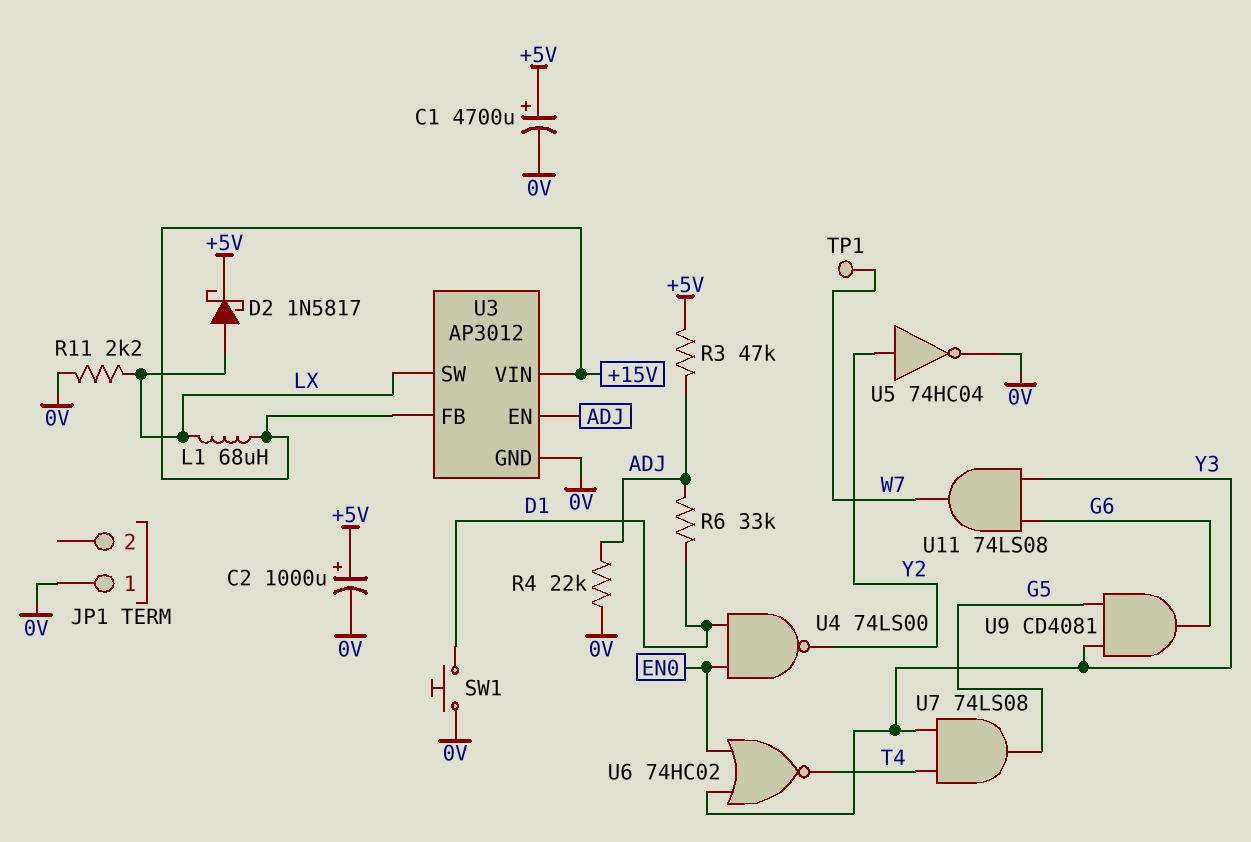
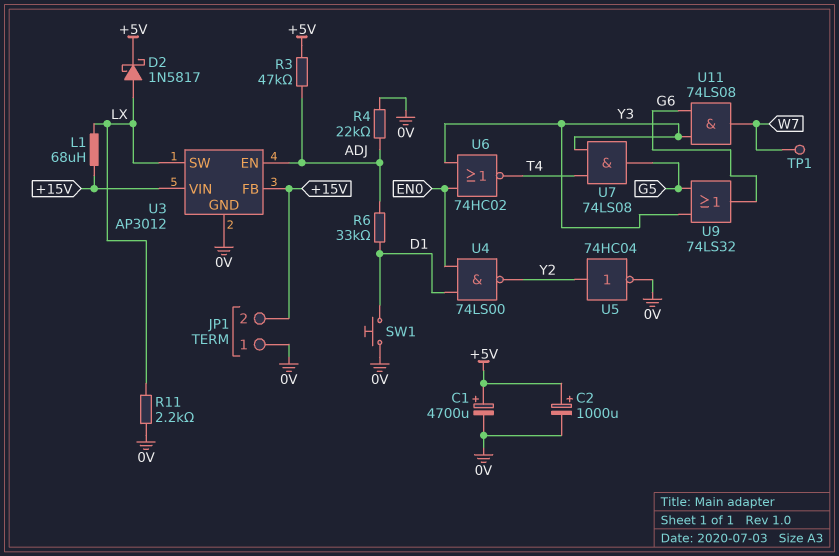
JP1 pin 2: none -> +15V
U9: AND CD4081 (in G5, in Y3, out G6) -> OR 74LS32 (in G5, in Y3, out G6)

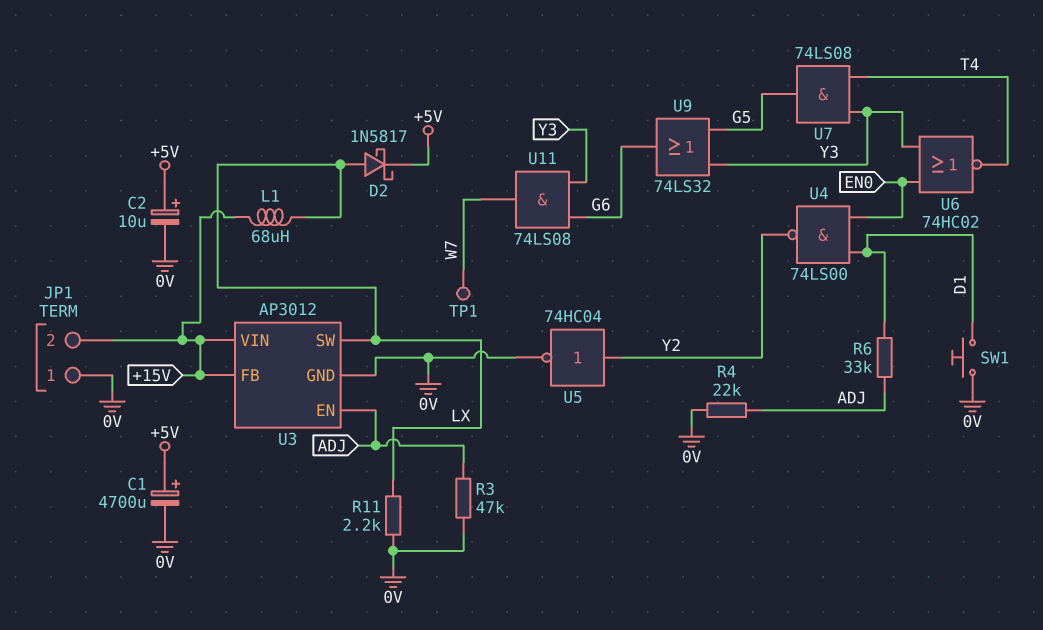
C2: 1000uF (plus +5V, minus 0V) -> 10uF (plus +5V, minus 0V)
R3: 47k (+5V, ADJ) -> 47k (0V, ADJ)

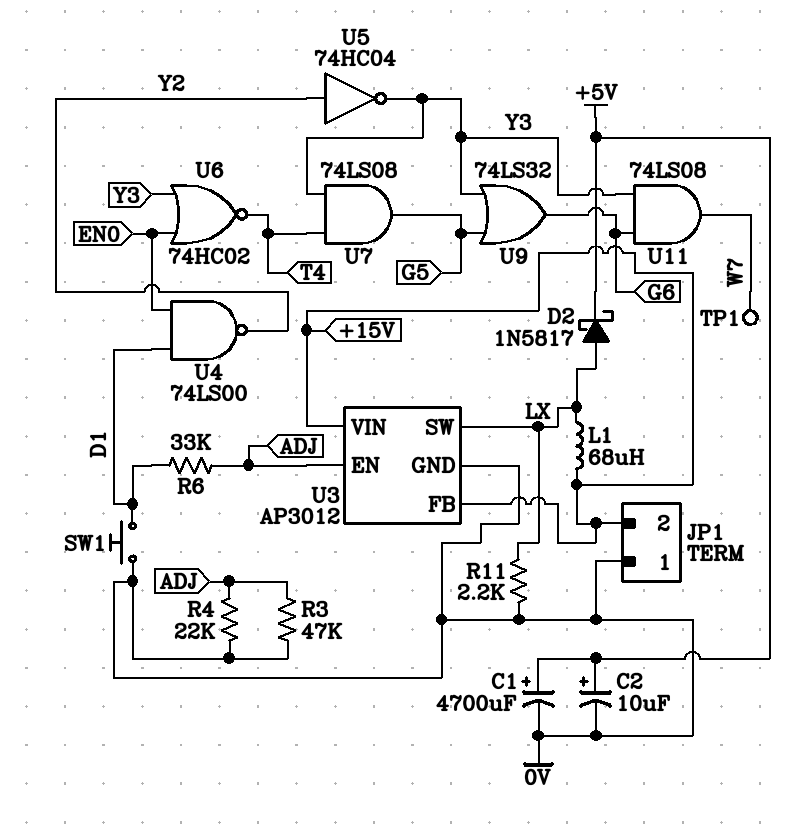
U5: NOT 74HC04 (in Y2, out 0V) -> NOT 74HC04 (in Y2, out Y3)

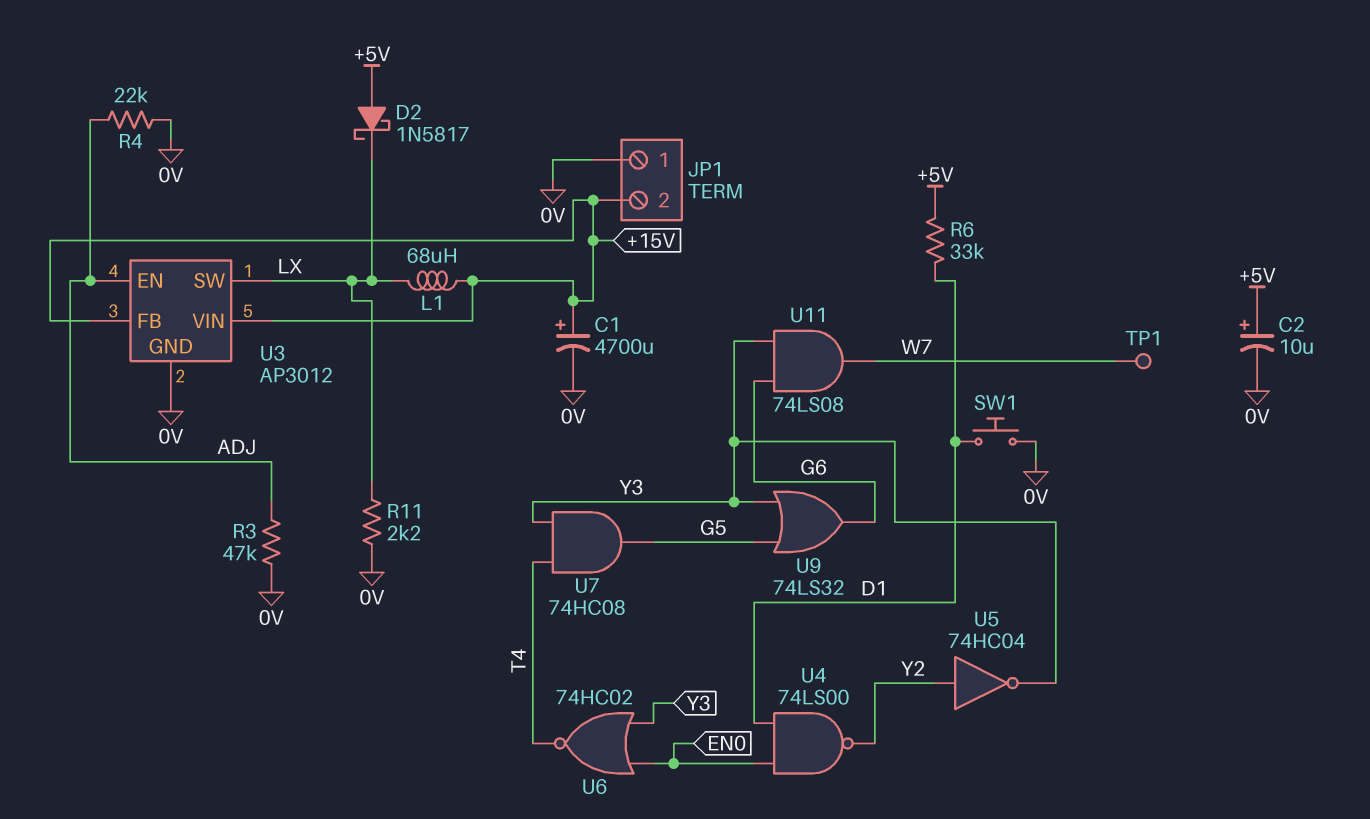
C1: 4700uF (plus +5V, minus 0V) -> 4700uF (plus +15V, minus 0V)
D2: schottky 1N5817 (A LX, K +5V) -> schottky 1N5817 (A +5V, K LX)
R6: 33k (ADJ, D1) -> 33k (+5V, D1)
U7: AND 74LS08 (in T4, in Y3, out G5) -> AND 74HC08 (in T4, in Y3, out G5)

